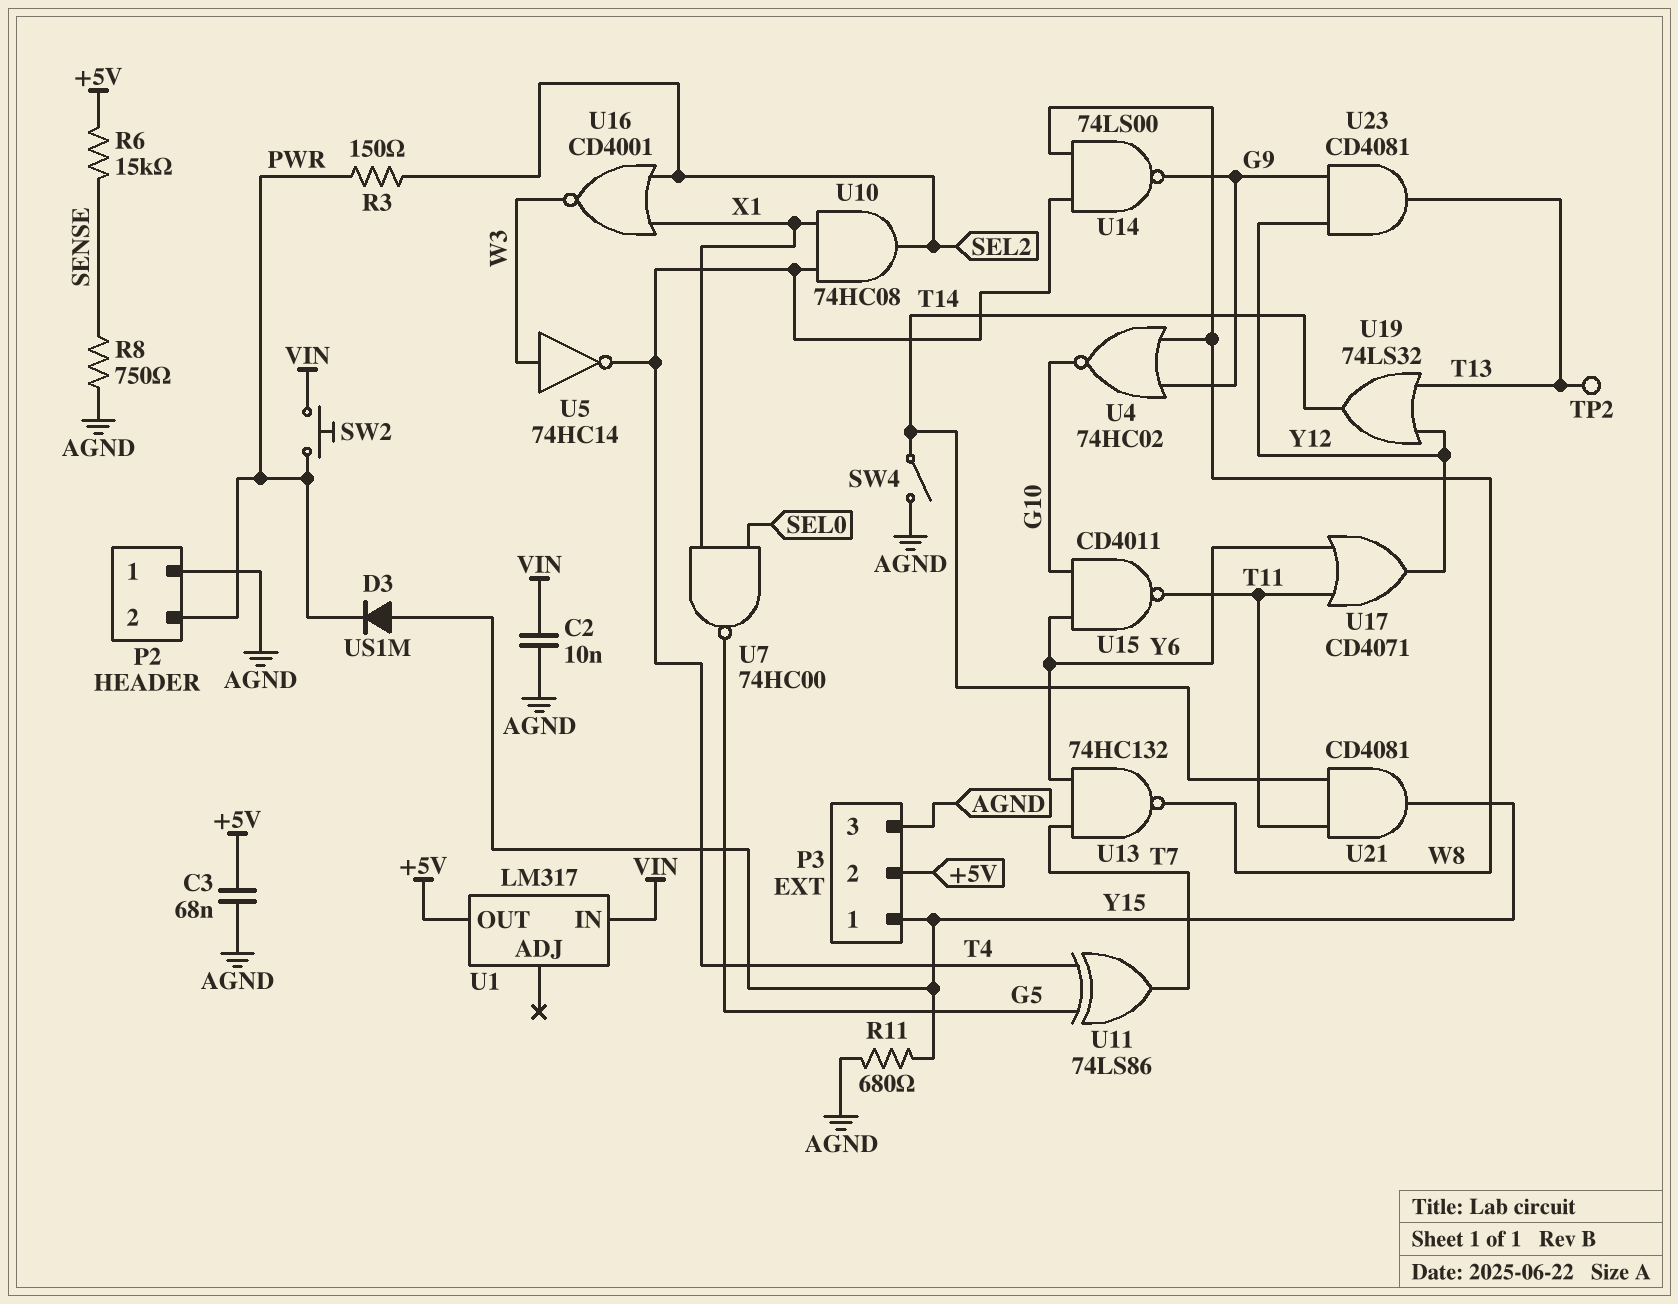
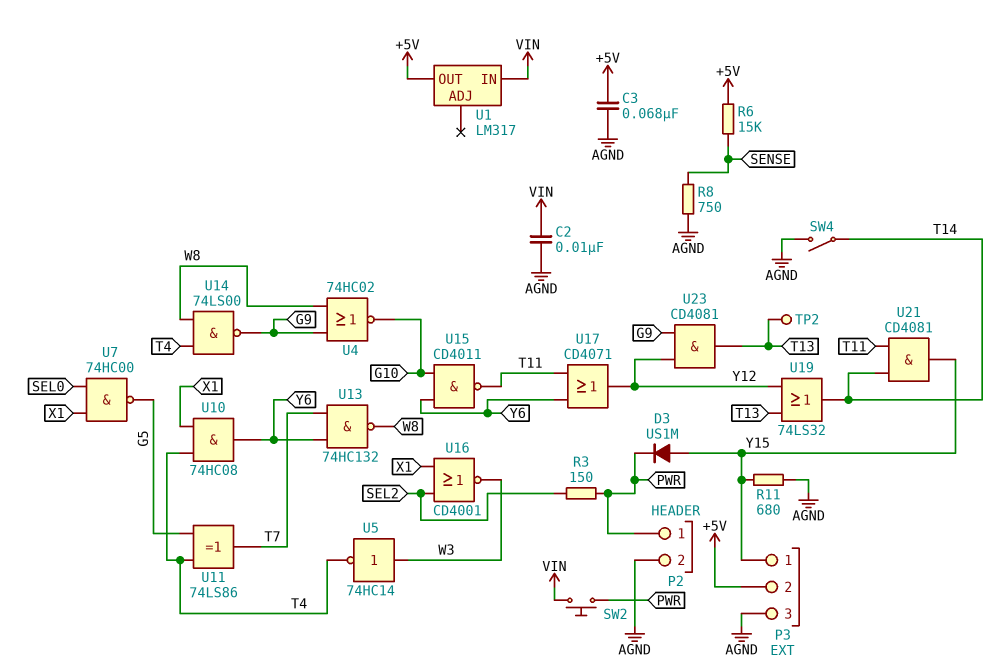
P2 pin 1: AGND -> PWR
P2 pin 2: PWR -> AGND
U10: AND 74HC08 (in T4, in X1, out SEL2) -> AND 74HC08 (in T4, in X1, out Y6)

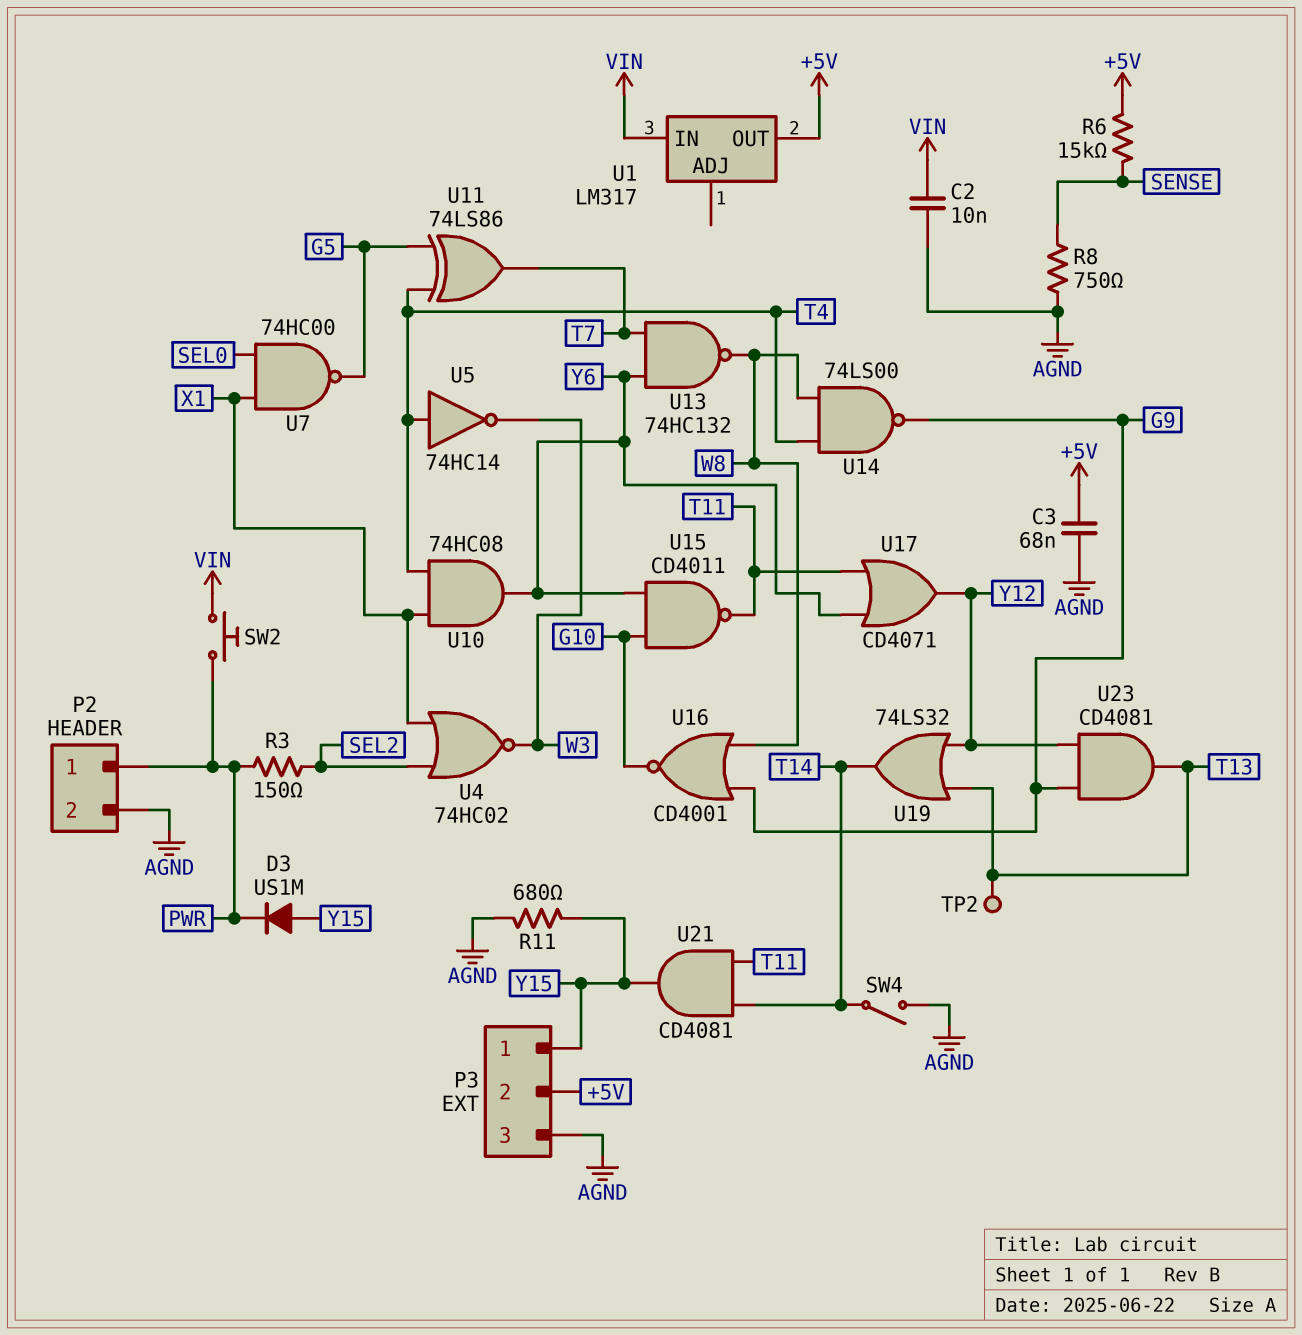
U4: NOR 74HC02 (in G9, in W8, out G10) -> NOR 74HC02 (in SEL2, in X1, out W3)
U5: NOT 74HC14 (in W3, out T4) -> NOT 74HC14 (in T4, out W3)
U16: NOR CD4001 (in SEL2, in X1, out W3) -> NOR CD4001 (in G9, in W8, out G10)

